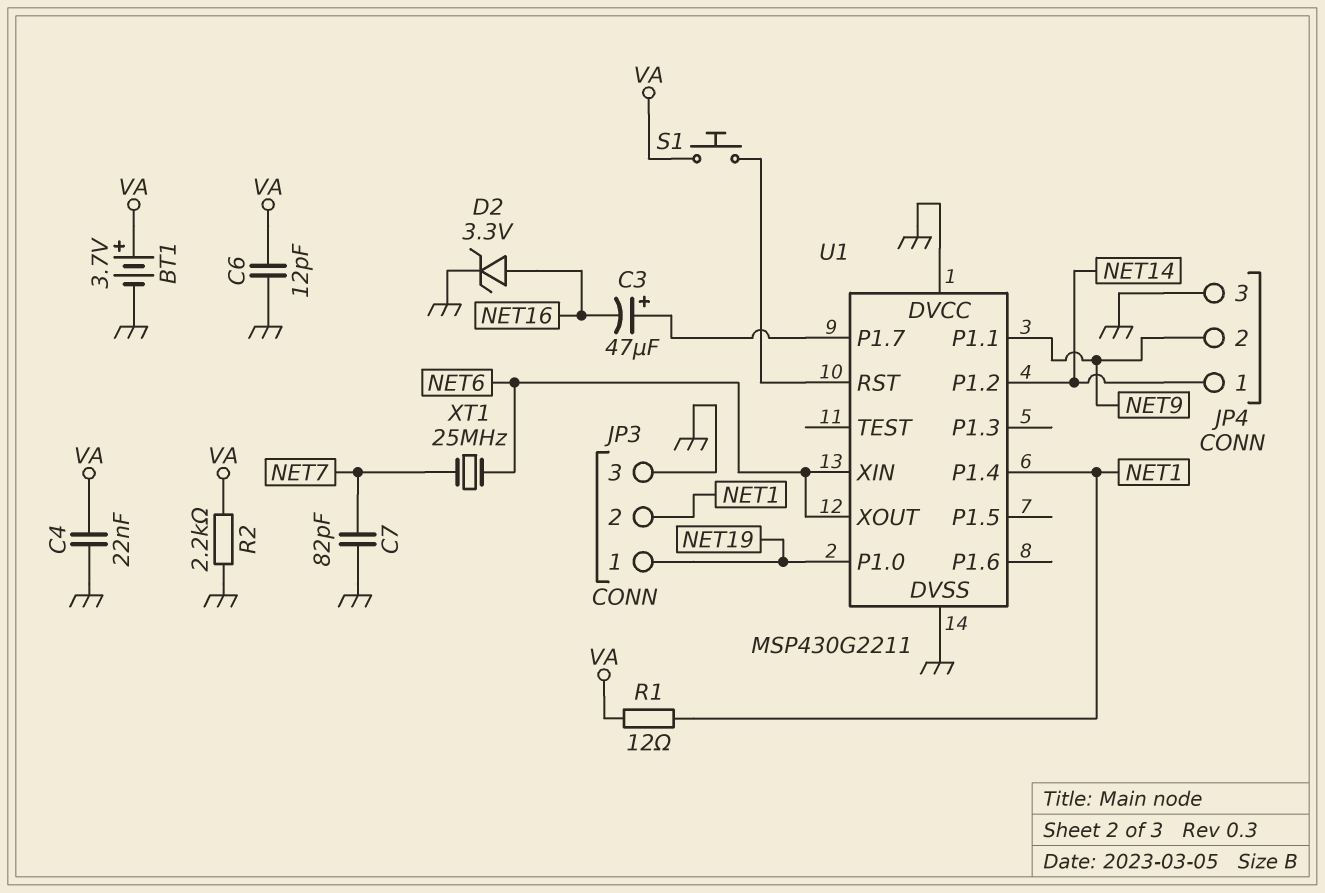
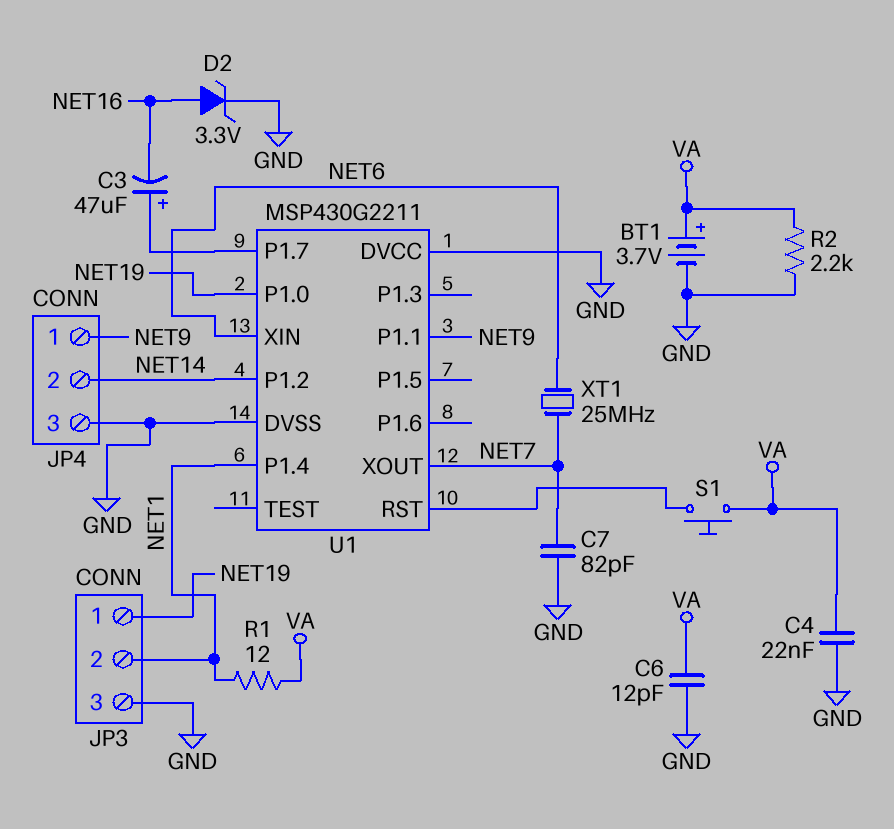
JP4 pin 1: NET14 -> NET9
JP4 pin 2: NET9 -> NET14
U1 pin XOUT: NET6 -> NET7

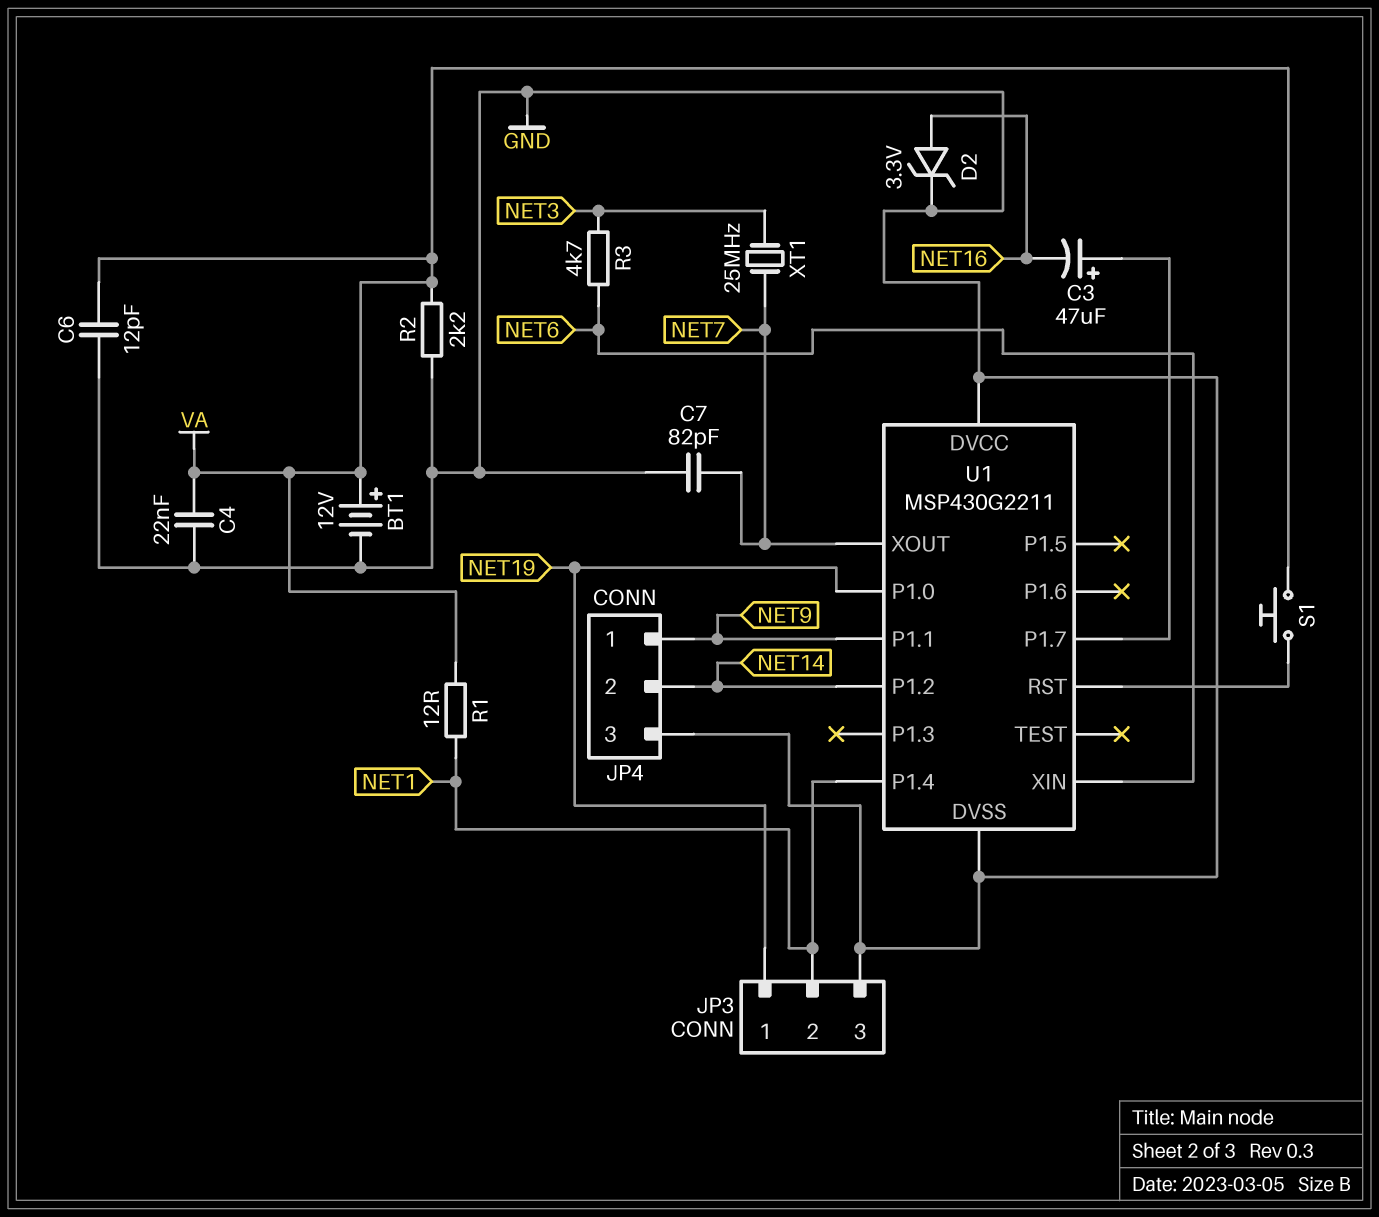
BT1: 3.7V (plus VA, minus GND) -> 12V (plus VA, minus GND)
R3: none -> 4.7k (NET3, NET6)
XT1: 25MHz (NET6, NET7) -> 25MHz (NET3, NET7)

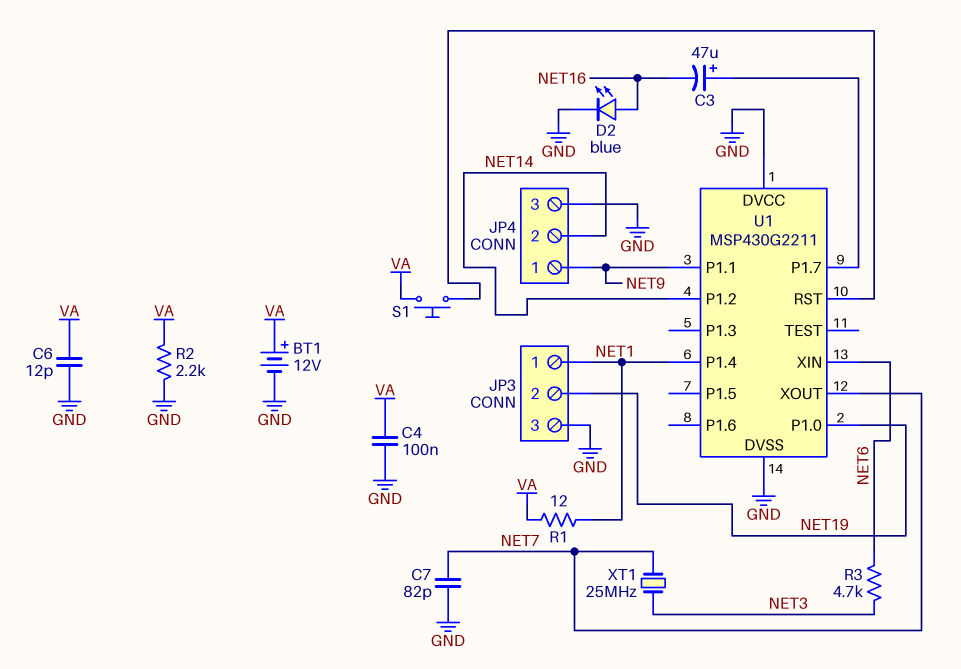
C4: 22nF (GND, VA) -> 100nF (GND, VA)
D2: zener 3.3V (A NET16, K GND) -> LED blue (A NET16, K GND)
JP3 pin 1: NET19 -> NET1
JP3 pin 2: NET1 -> NET19

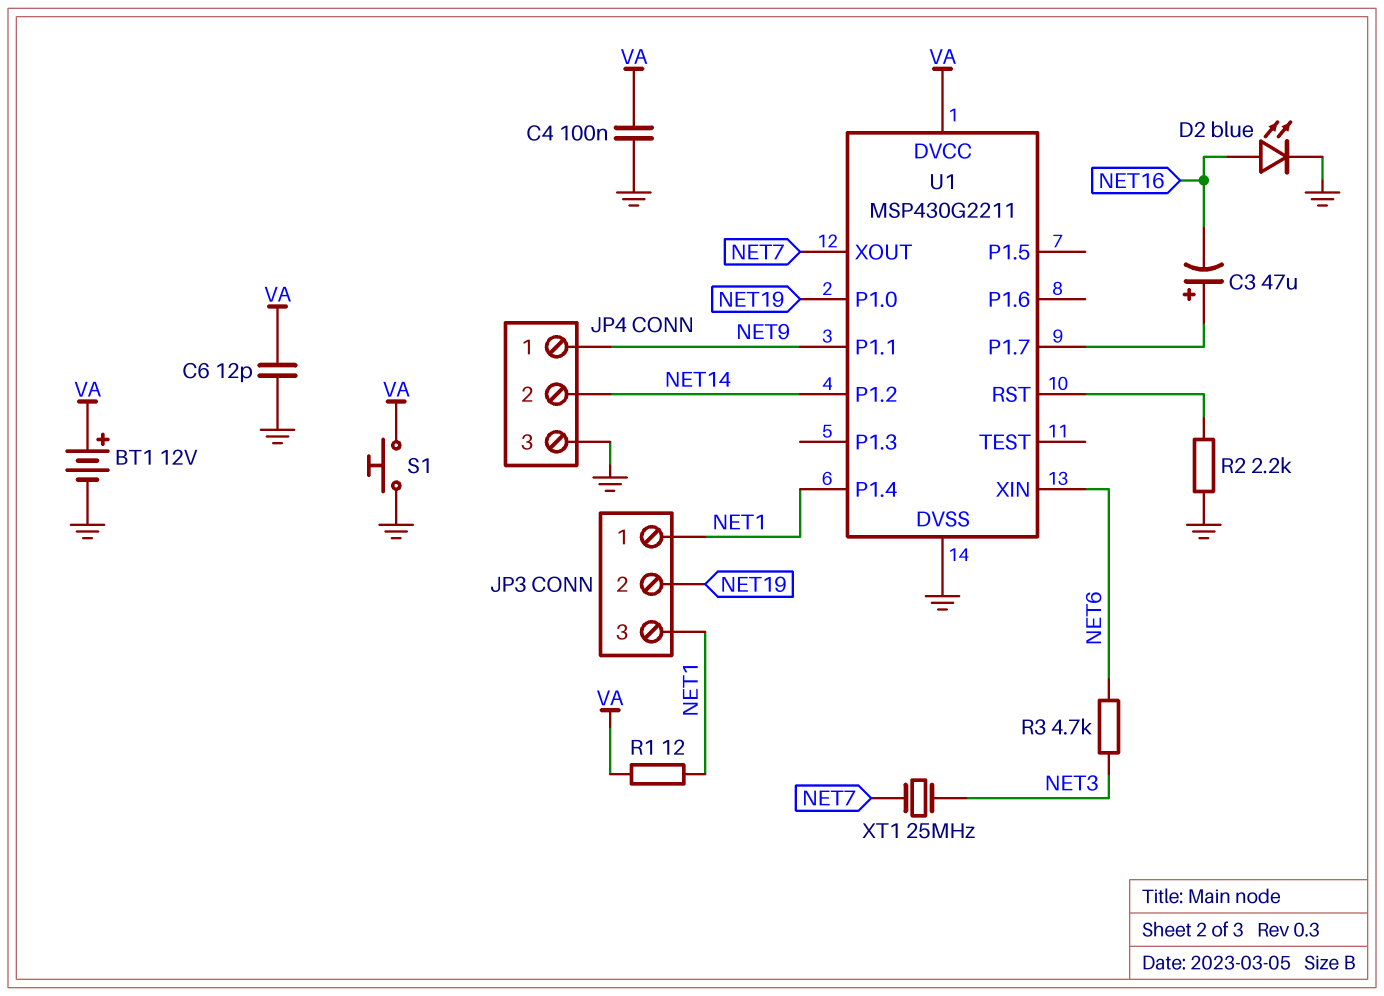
C7: 82pF (GND, NET7) -> none
JP3 pin 3: GND -> NET1
R2: 2.2k (GND, VA) -> 2.2k (GND, U1/RST)
S1: button (U1/RST, VA) -> button (GND, VA)
U1 pin DVCC: GND -> VA

